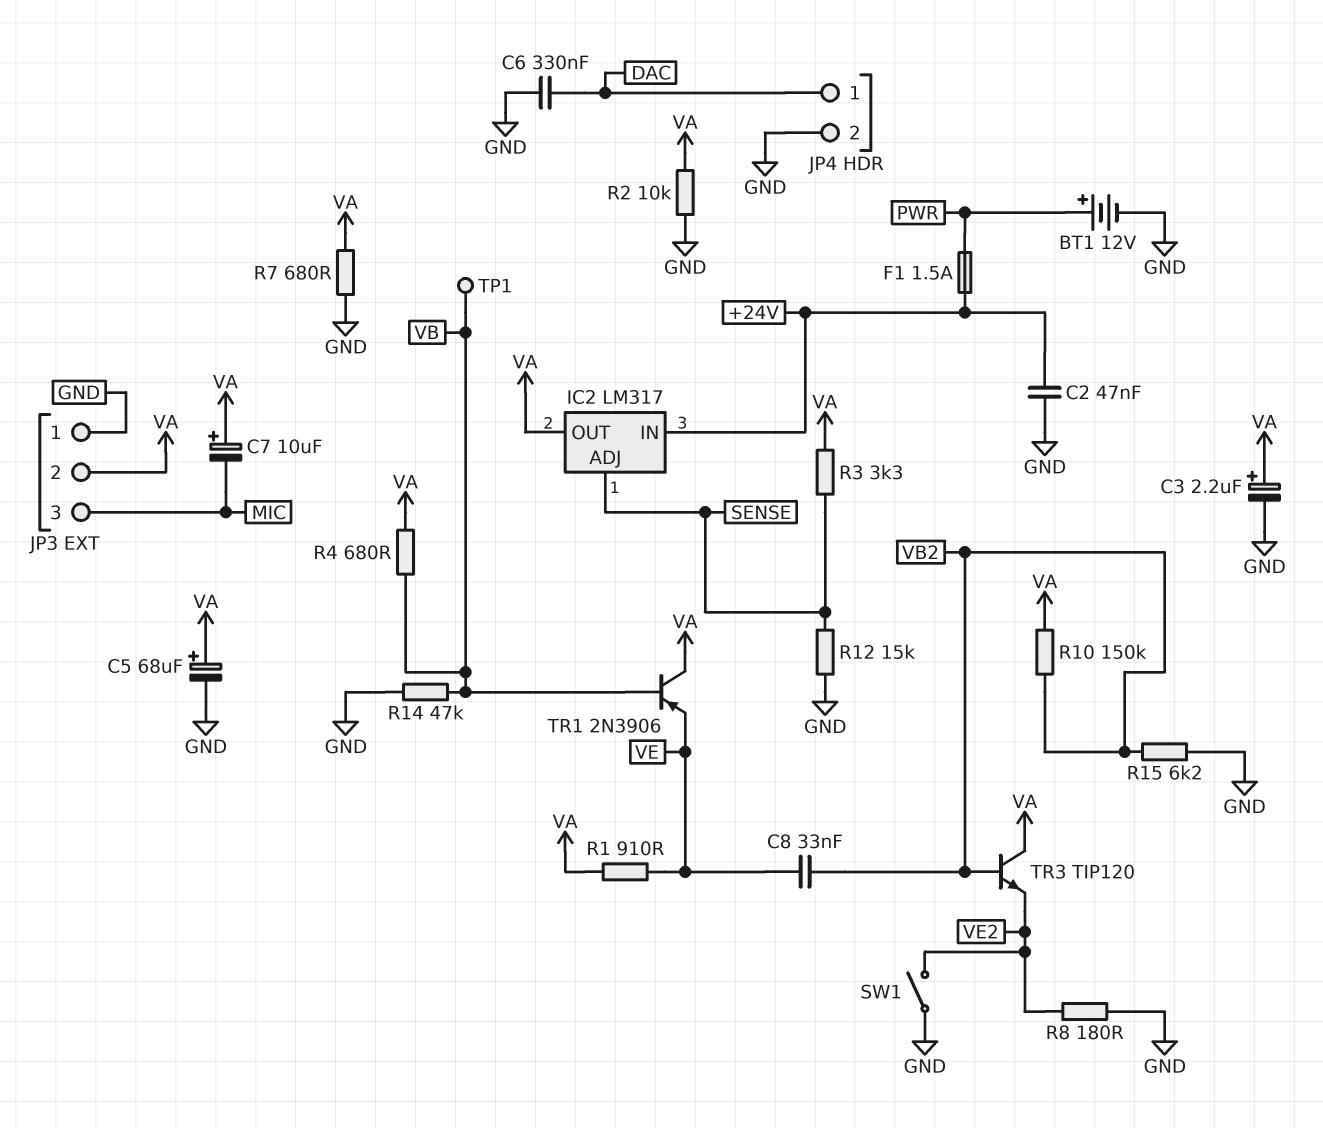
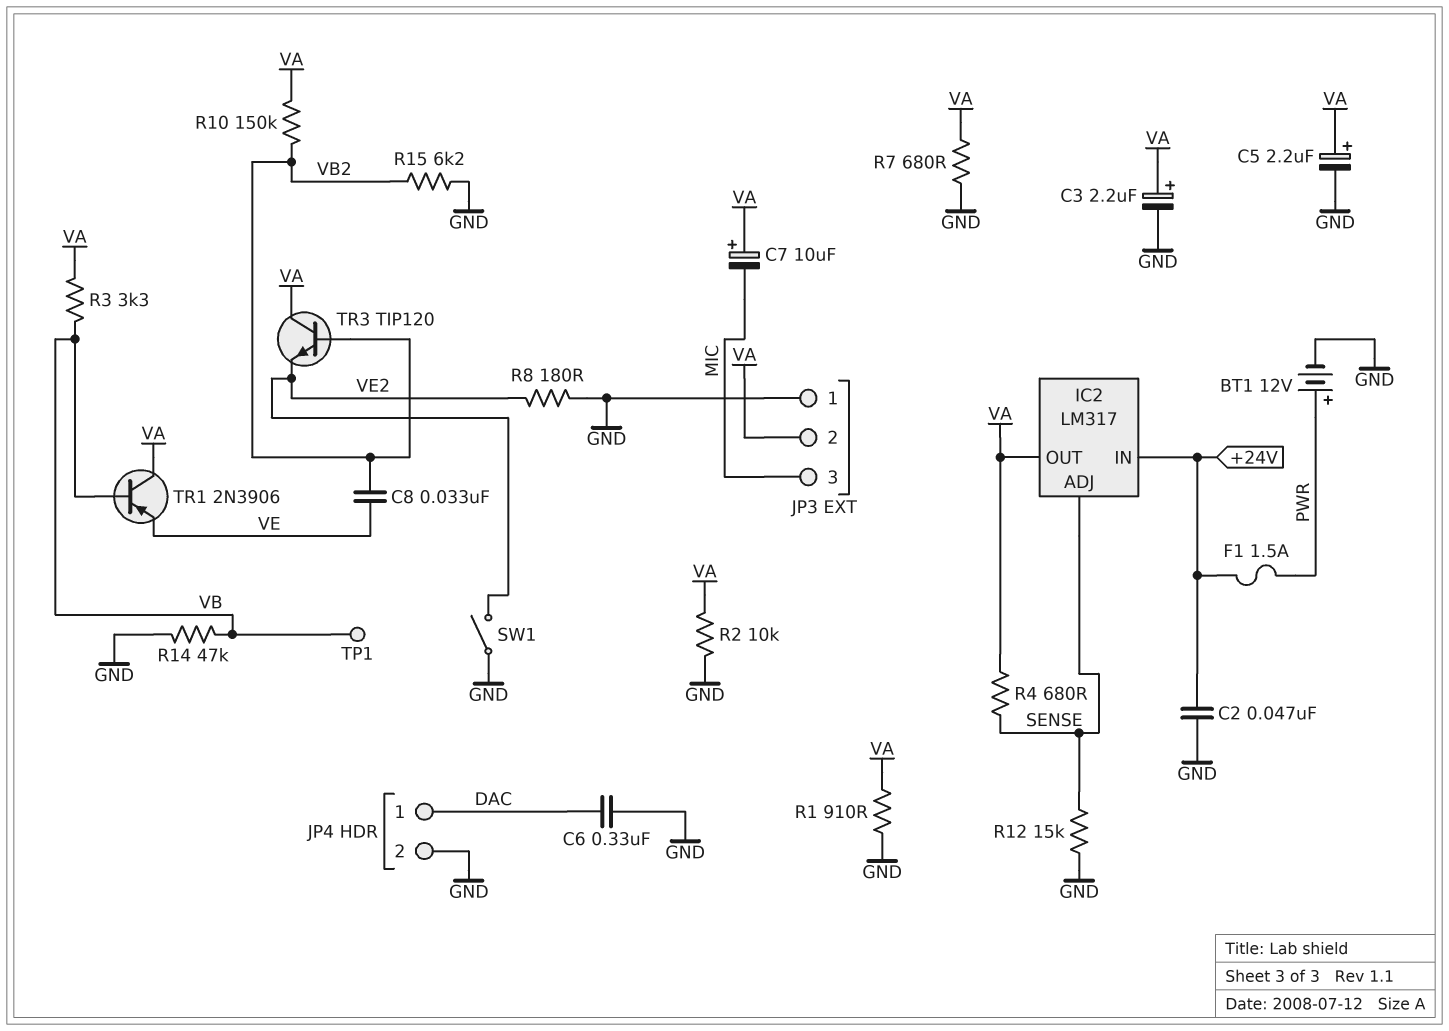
C5: 68uF (plus VA, minus GND) -> 2.2uF (plus VA, minus GND)
R1: 910 (VA, VE) -> 910 (GND, VA)
R3: 3.3k (SENSE, VA) -> 3.3k (VA, VB)
R4: 680 (VA, VB) -> 680 (SENSE, VA)

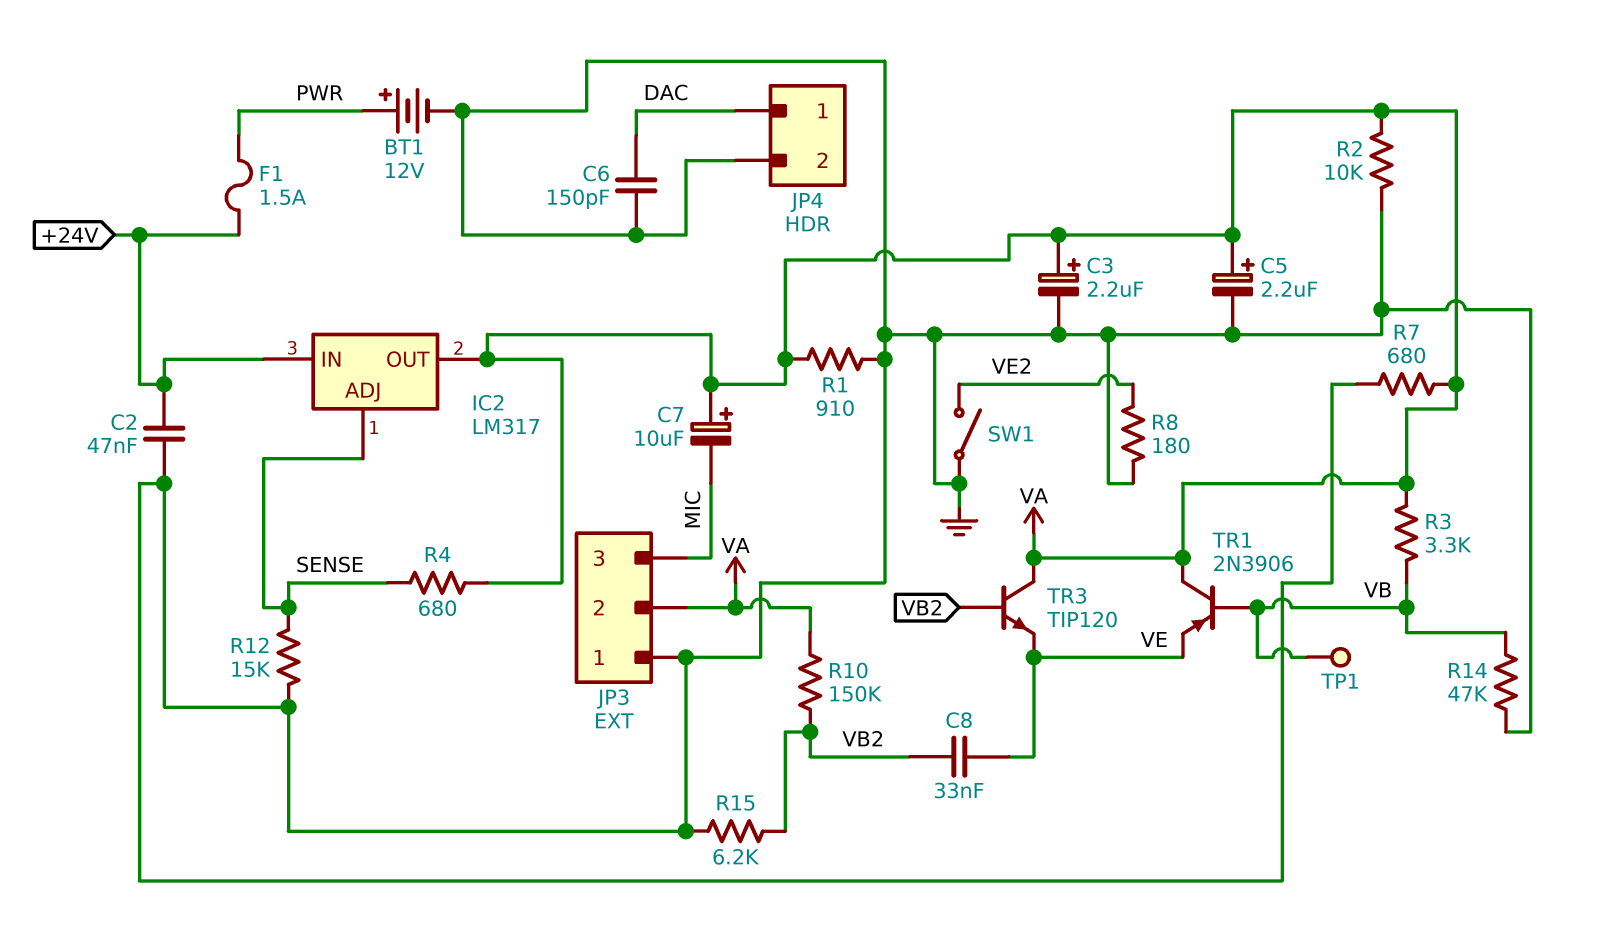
C6: 330nF (DAC, GND) -> 150pF (DAC, GND)
TR3: NPN TIP120 (B VB2, C VA, E VE2) -> NPN TIP120 (B VB2, C VA, E VE)

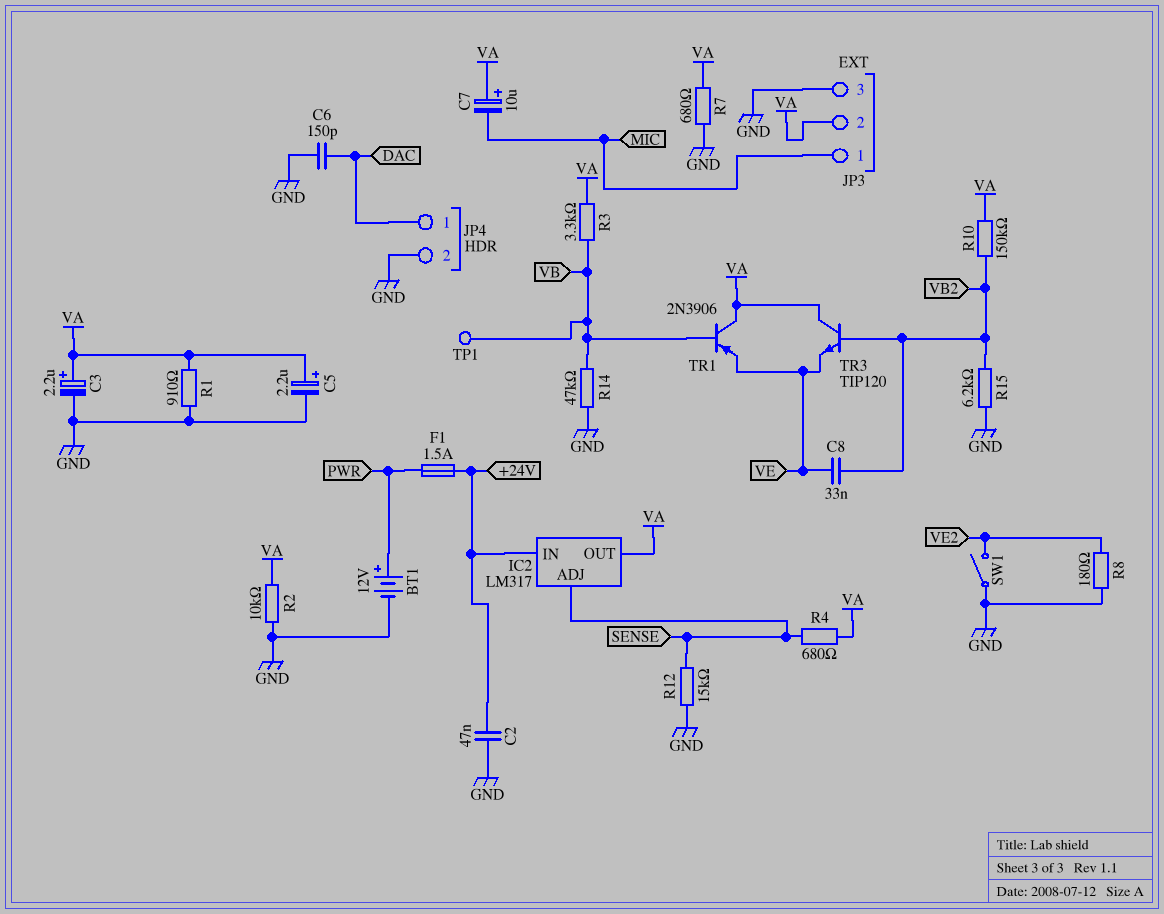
JP3 pin 1: GND -> MIC
JP3 pin 3: MIC -> GND

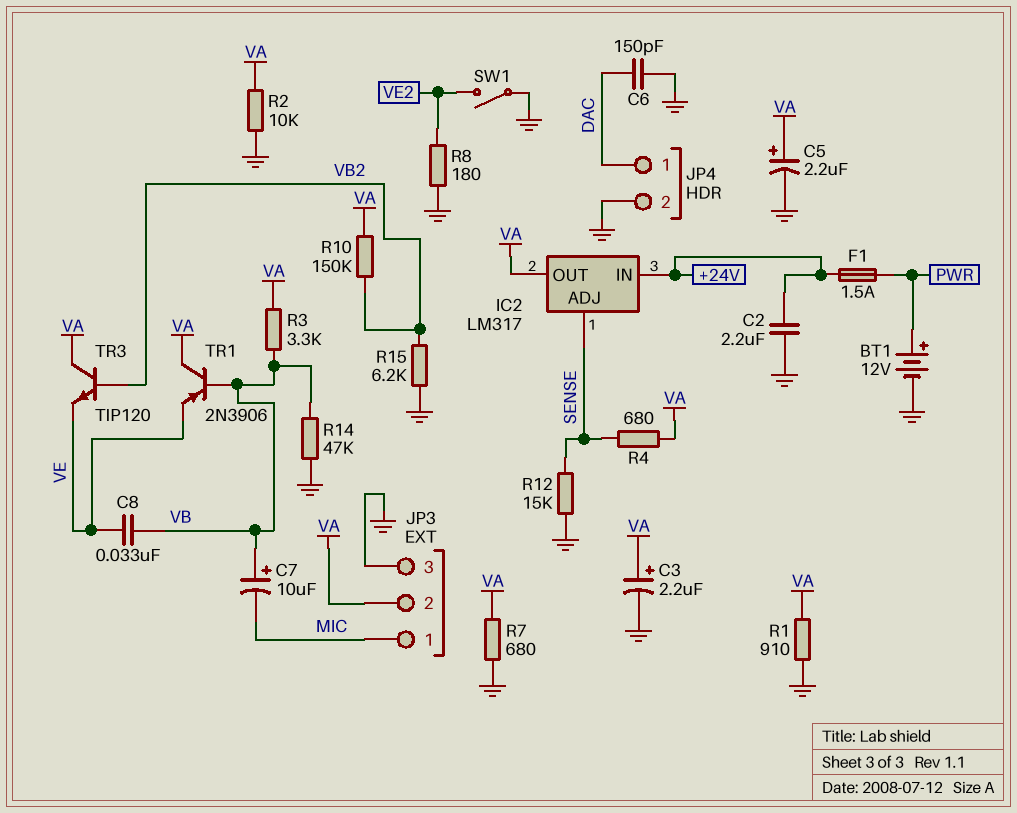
C2: 47nF (+24V, GND) -> 2.2uF (+24V, GND)
C7: 10uF (plus VA, minus MIC) -> 10uF (plus VB, minus MIC)
C8: 33nF (VB2, VE) -> 33nF (VB, VE)
TP1: test point (VB) -> none

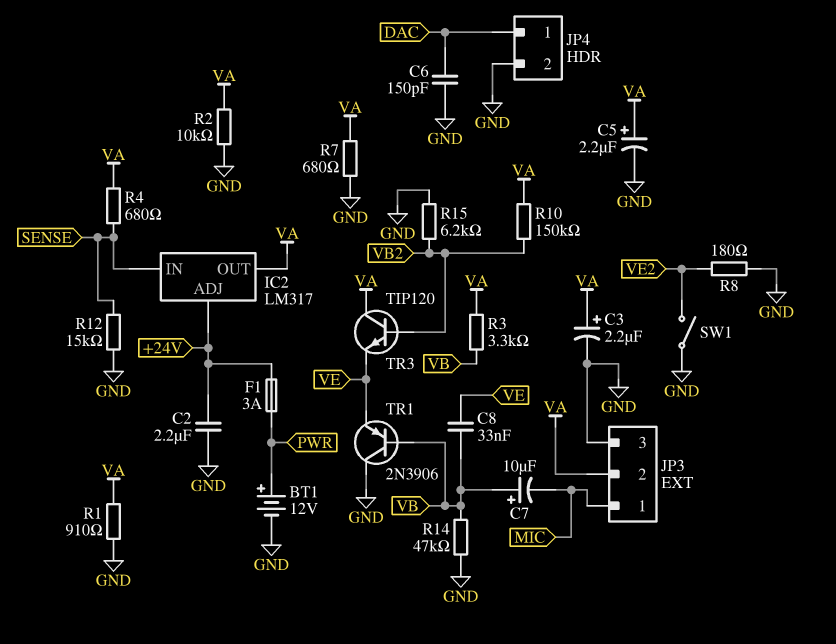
F1: 1.5A (+24V, PWR) -> 3A (+24V, PWR)
IC2 pin ADJ: SENSE -> +24V
IC2 pin IN: +24V -> SENSE
TR1: PNP 2N3906 (B VB, C VA, E VE) -> PNP 2N3906 (B VB, C GND, E VE)

